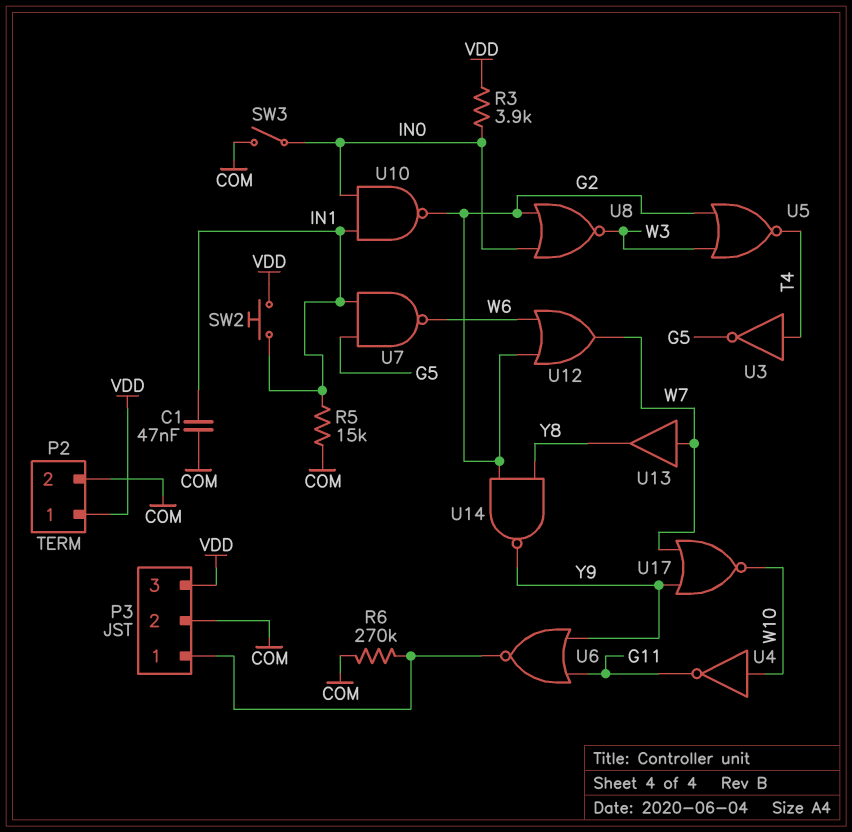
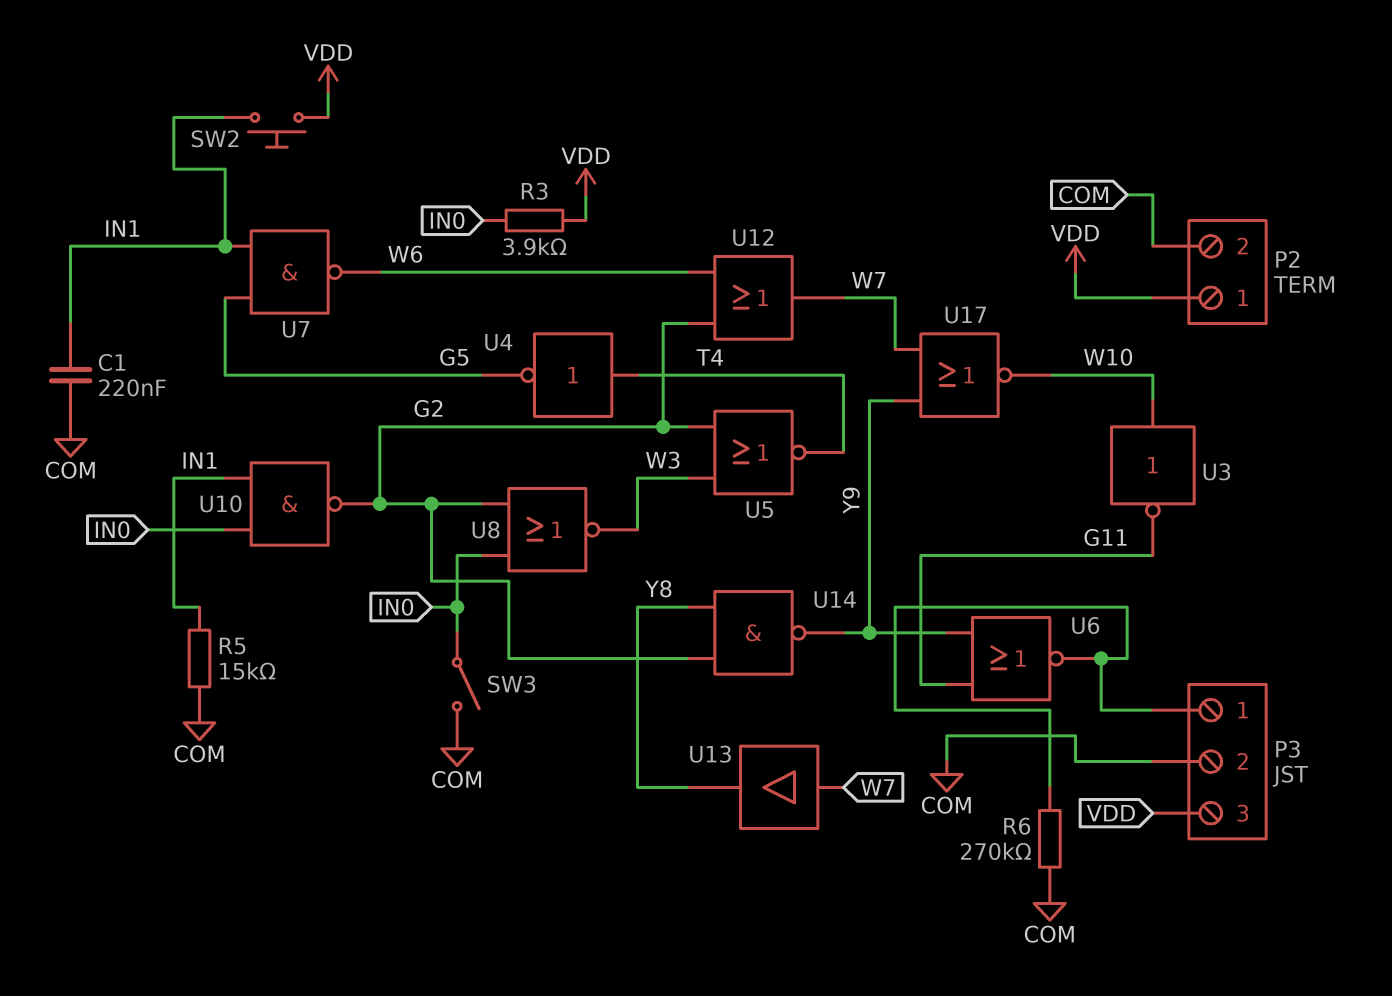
C1: 47nF (COM, IN1) -> 220nF (COM, IN1)
U3: NOT (in T4, out G5) -> NOT (in W10, out G11)
U4: NOT (in W10, out G11) -> NOT (in T4, out G5)

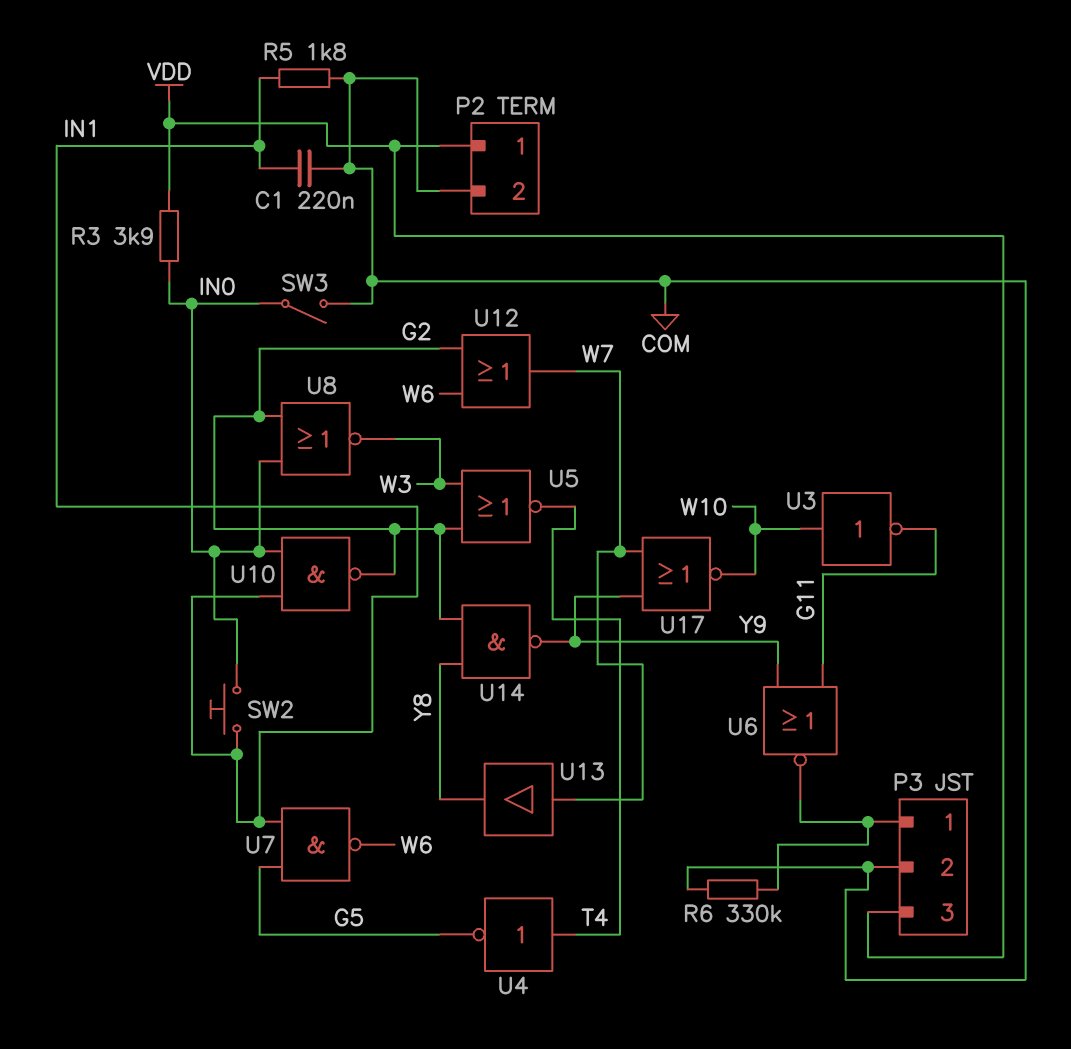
R5: 15k (COM, IN1) -> 1.8k (COM, IN1)
R6: 270k (COM, P3/1) -> 330k (COM, P3/1)
SW2: button (IN1, VDD) -> button (IN0, IN1)

